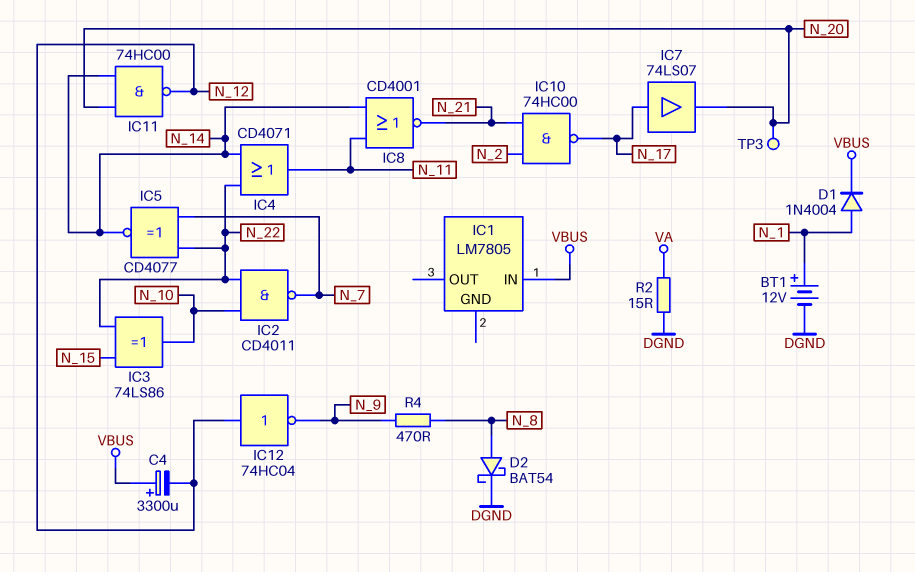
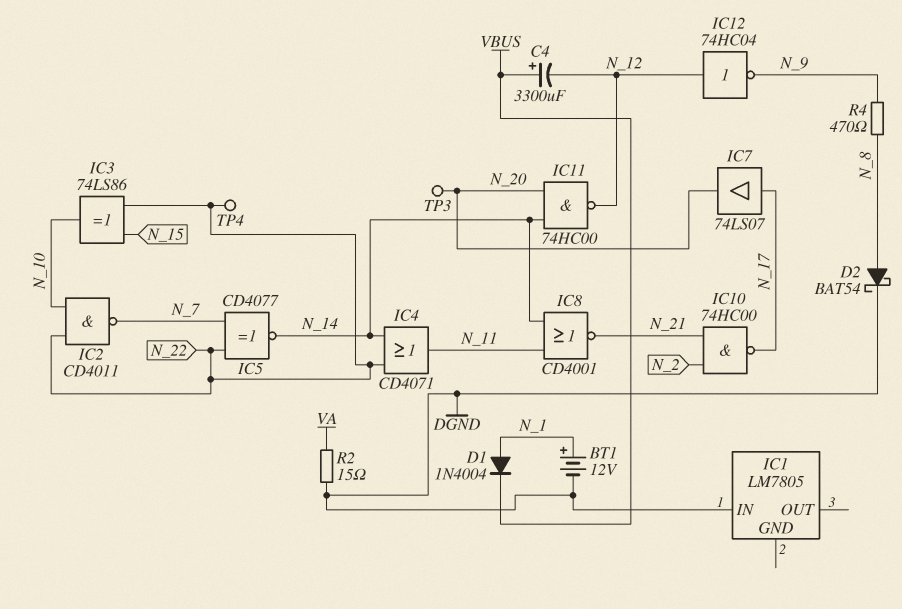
IC1 pin IN: VBUS -> DGND
TP4: none -> test point (N_22)

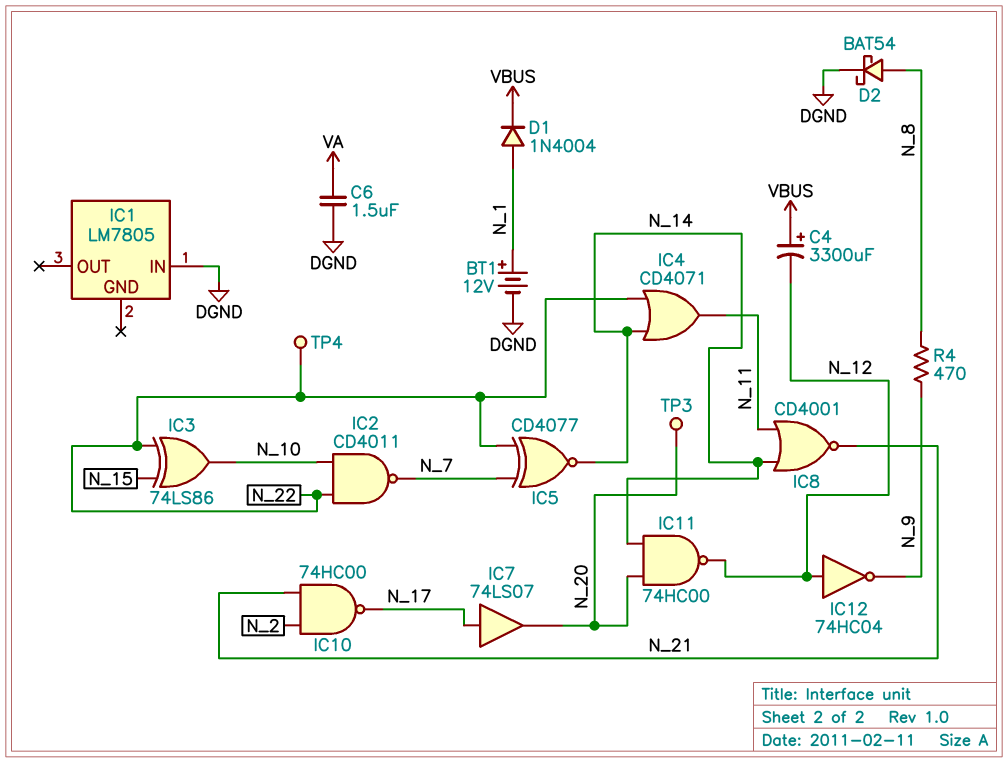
C6: none -> 1.5uF (DGND, VA)
R2: 15 (DGND, VA) -> none

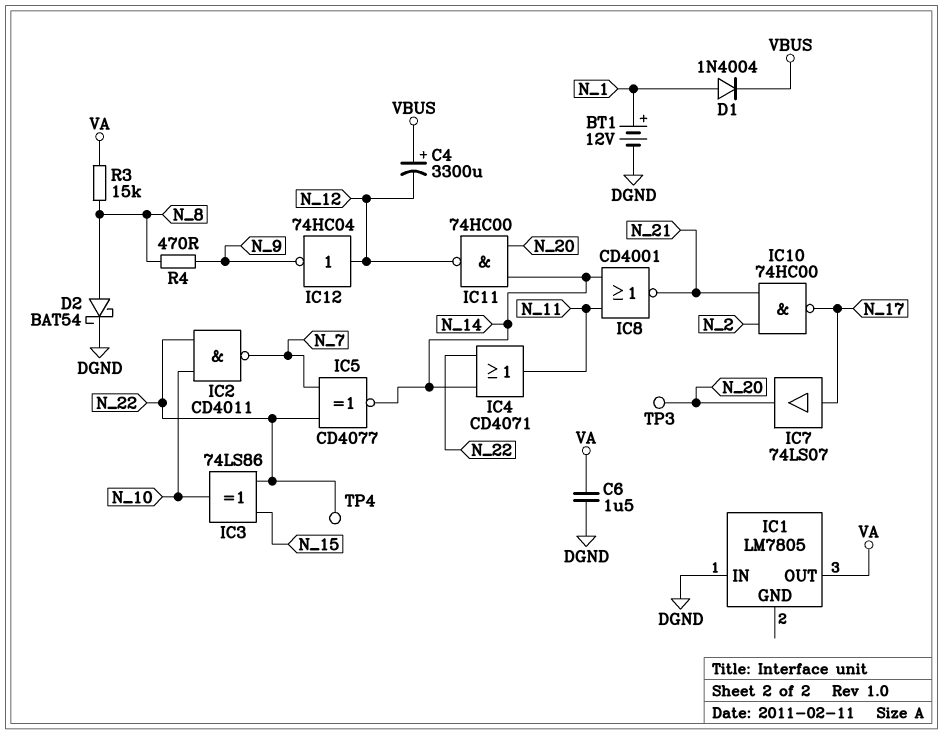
IC1 pin OUT: none -> VA
R3: none -> 15k (N_8, VA)

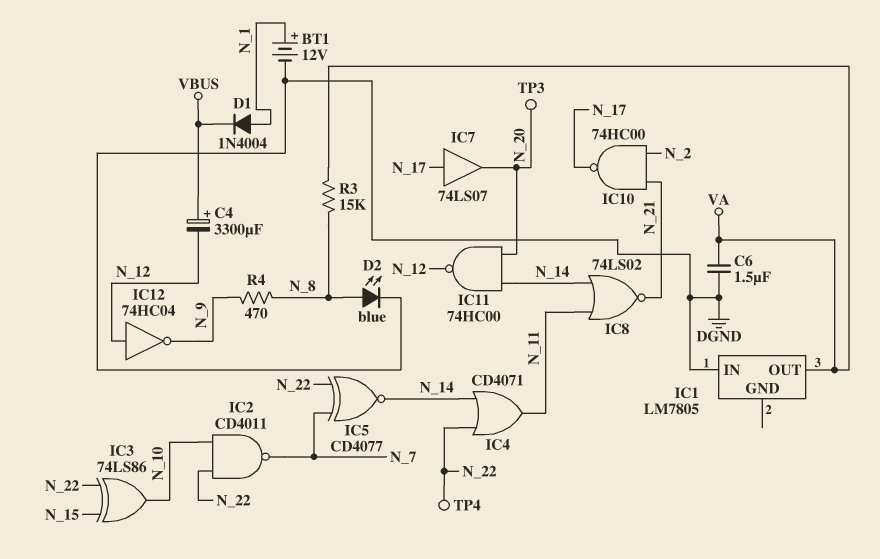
D2: schottky BAT54 (A N_8, K DGND) -> LED blue (A N_8, K DGND)
IC8: NOR CD4001 (in N_11, in N_14, out N_21) -> NOR 74LS02 (in N_11, in N_14, out N_21)

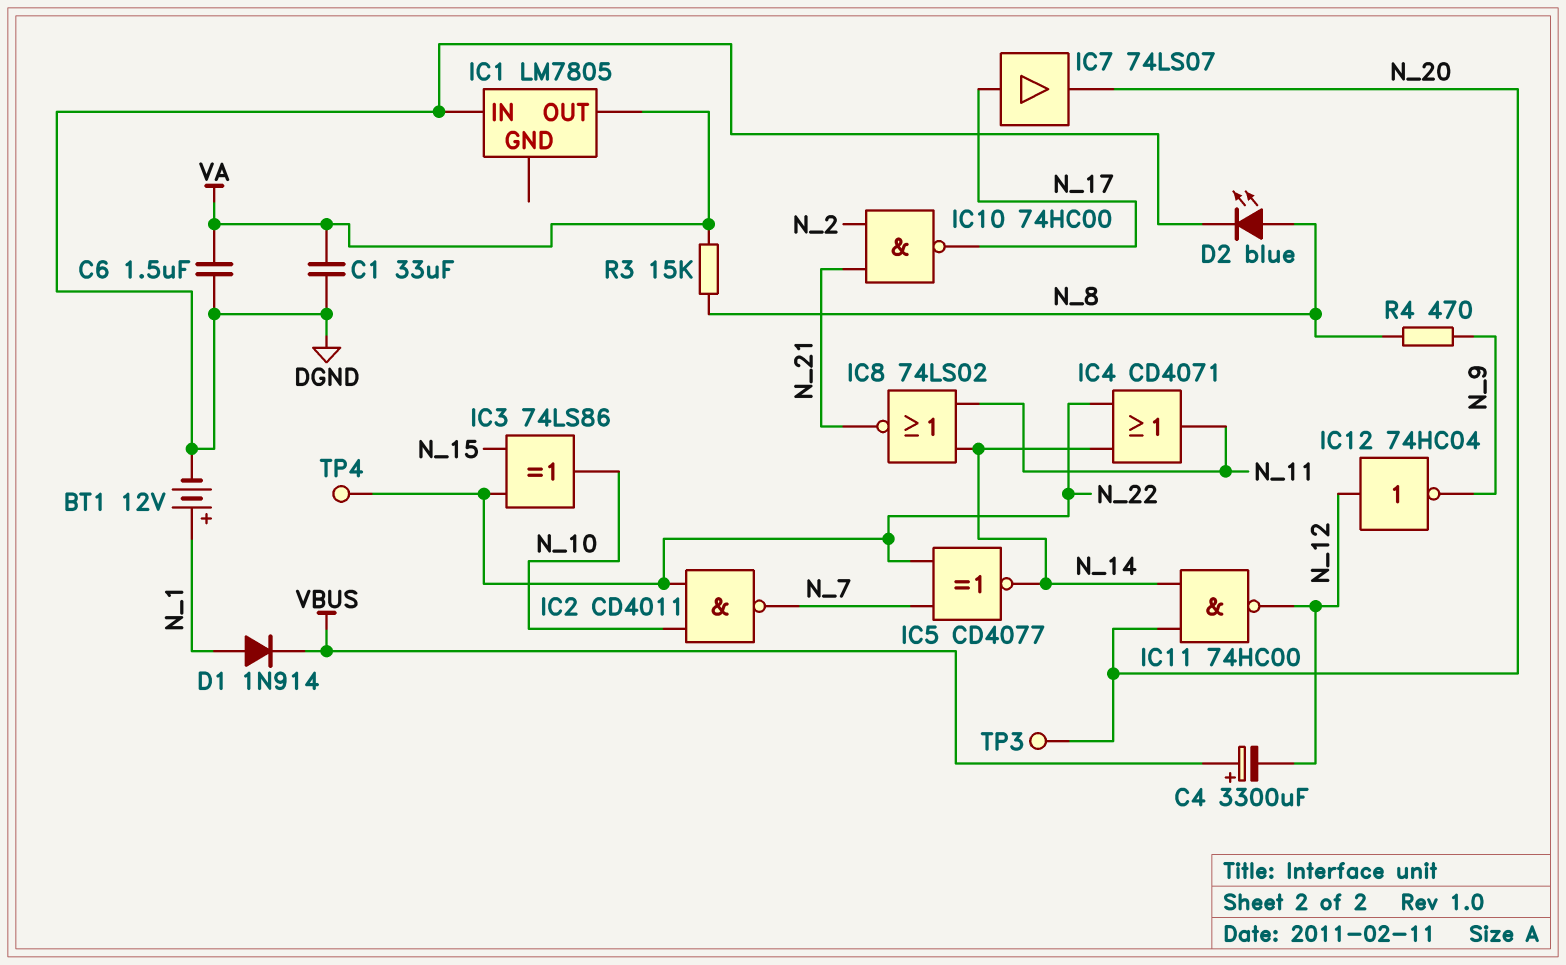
C1: none -> 33uF (DGND, VA)
D1: diode 1N4004 (A N_1, K VBUS) -> diode 1N914 (A N_1, K VBUS)

